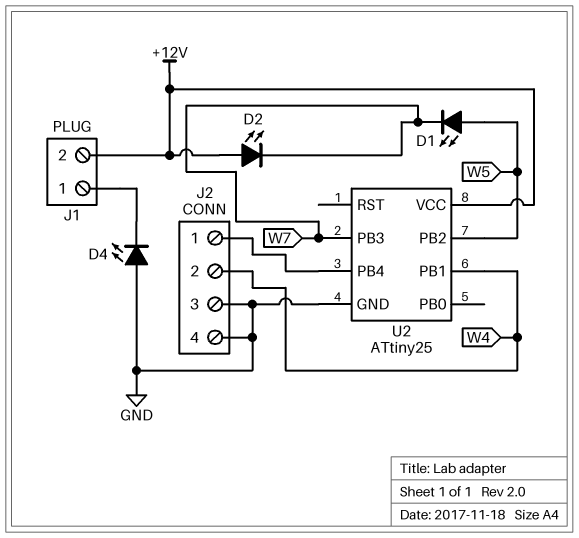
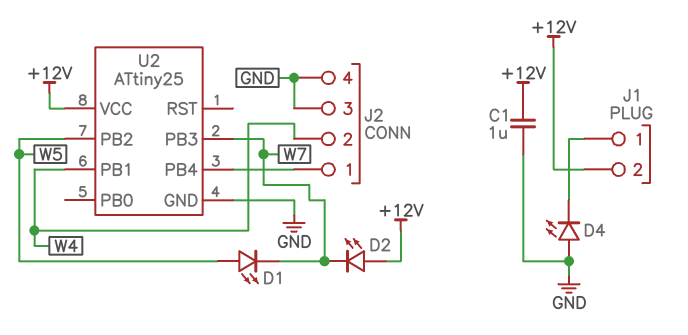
C1: none -> 1uF (+12V, GND)

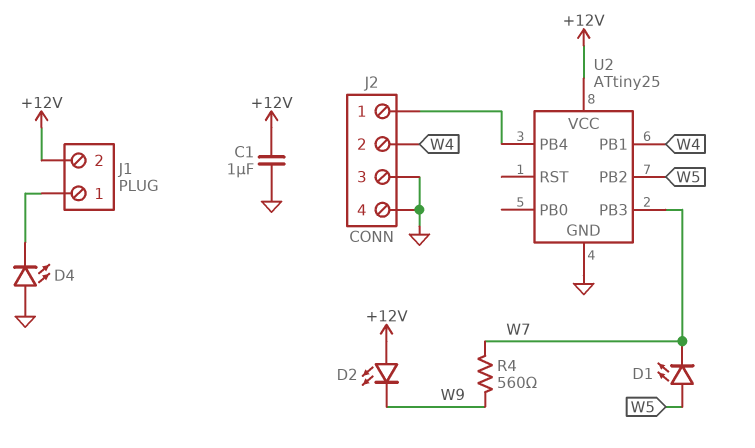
D2: LED (A +12V, K W7) -> LED (A +12V, K W9)
R4: none -> 560 (W7, W9)

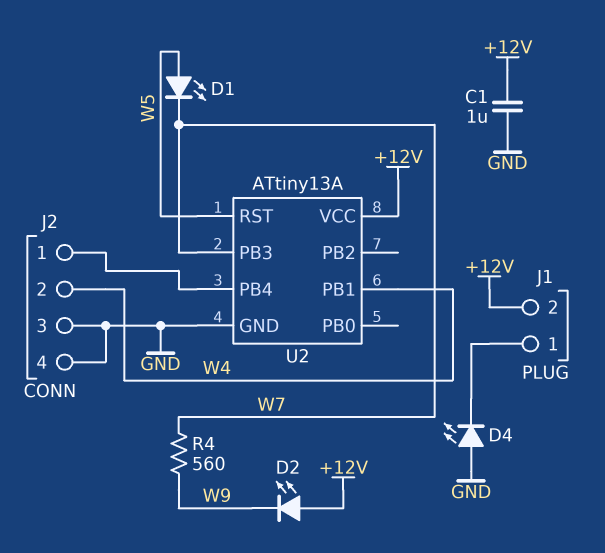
U2: ATtiny25 -> ATtiny13A
U2 pin PB2: W5 -> none
U2 pin RST: none -> W5

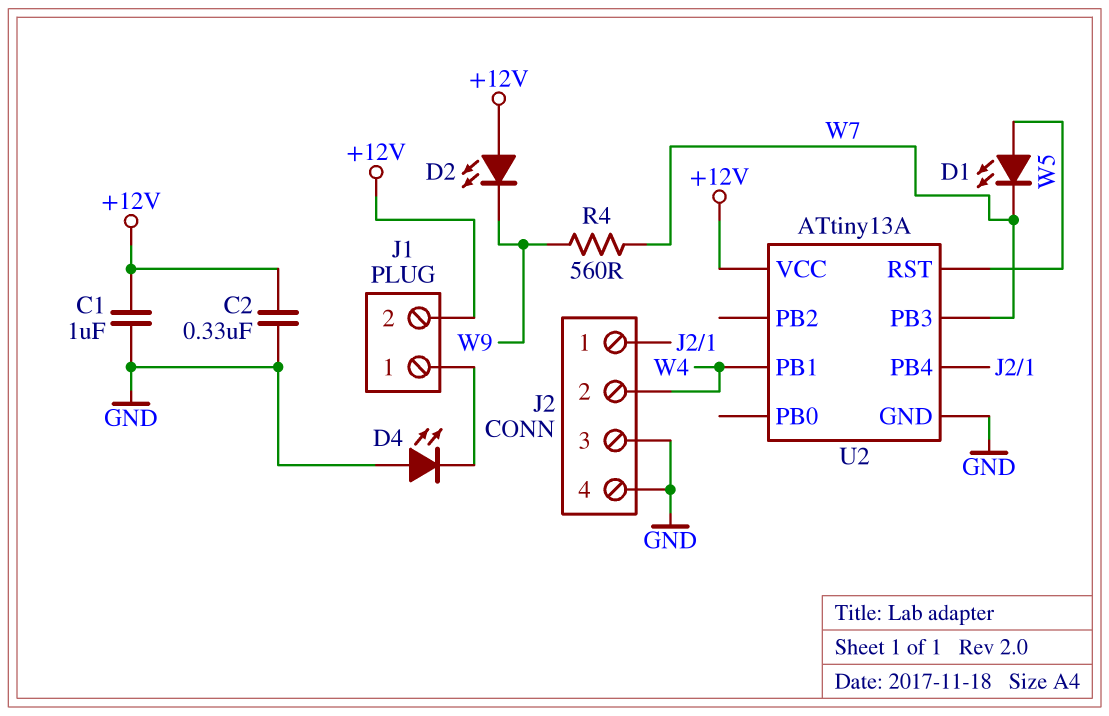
C2: none -> 330nF (+12V, GND)

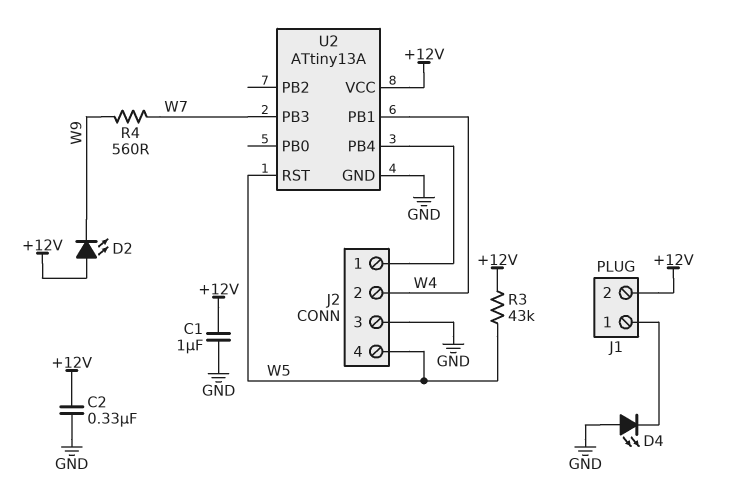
D1: LED (A W5, K W7) -> none
J2 pin 4: GND -> W5
R3: none -> 43k (+12V, W5)

